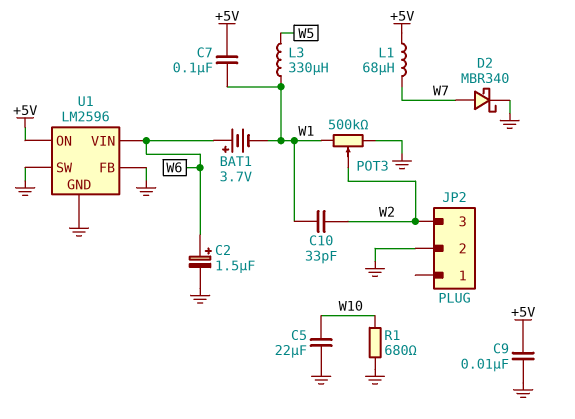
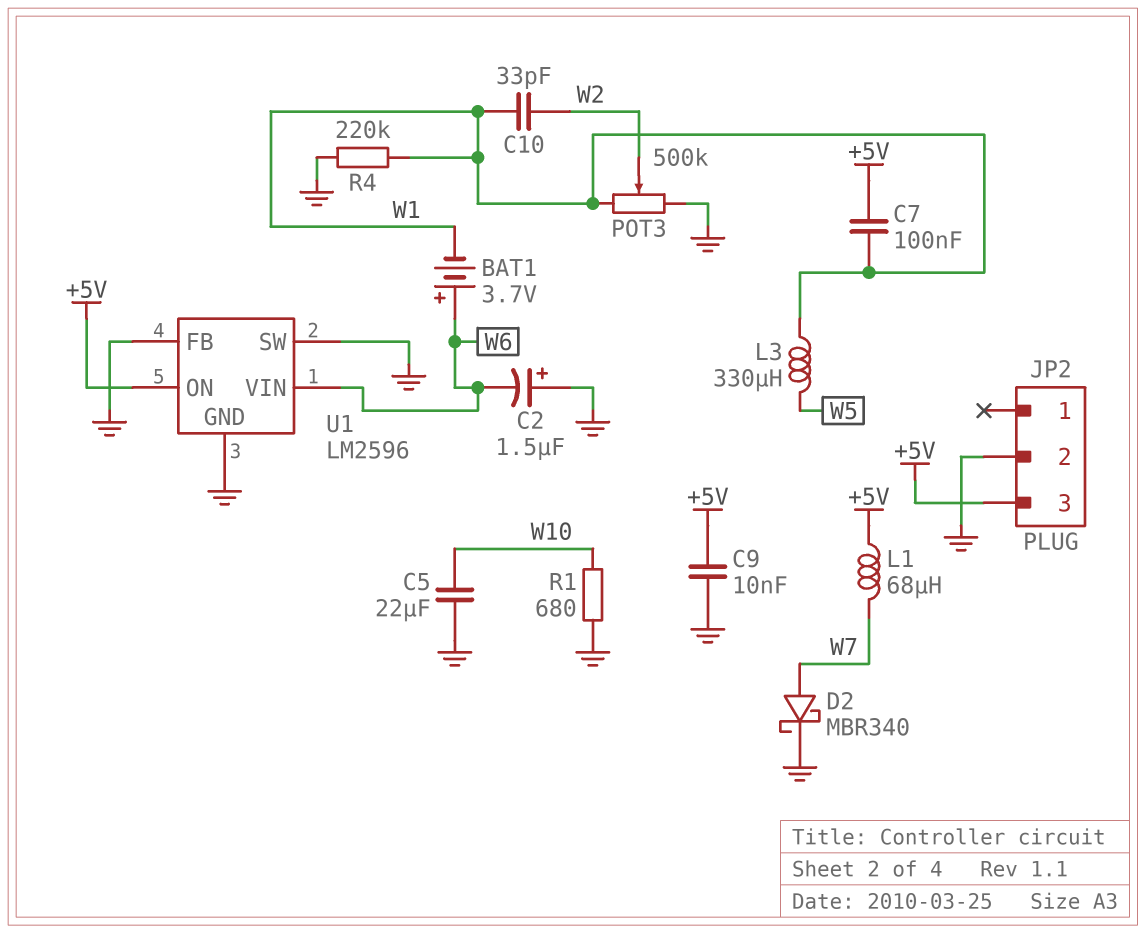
C2: 1.5uF (plus W6, minus GND) -> 1.5uF (plus GND, minus W6)
JP2 pin 3: W2 -> +5V
R4: none -> 220k (GND, W1)

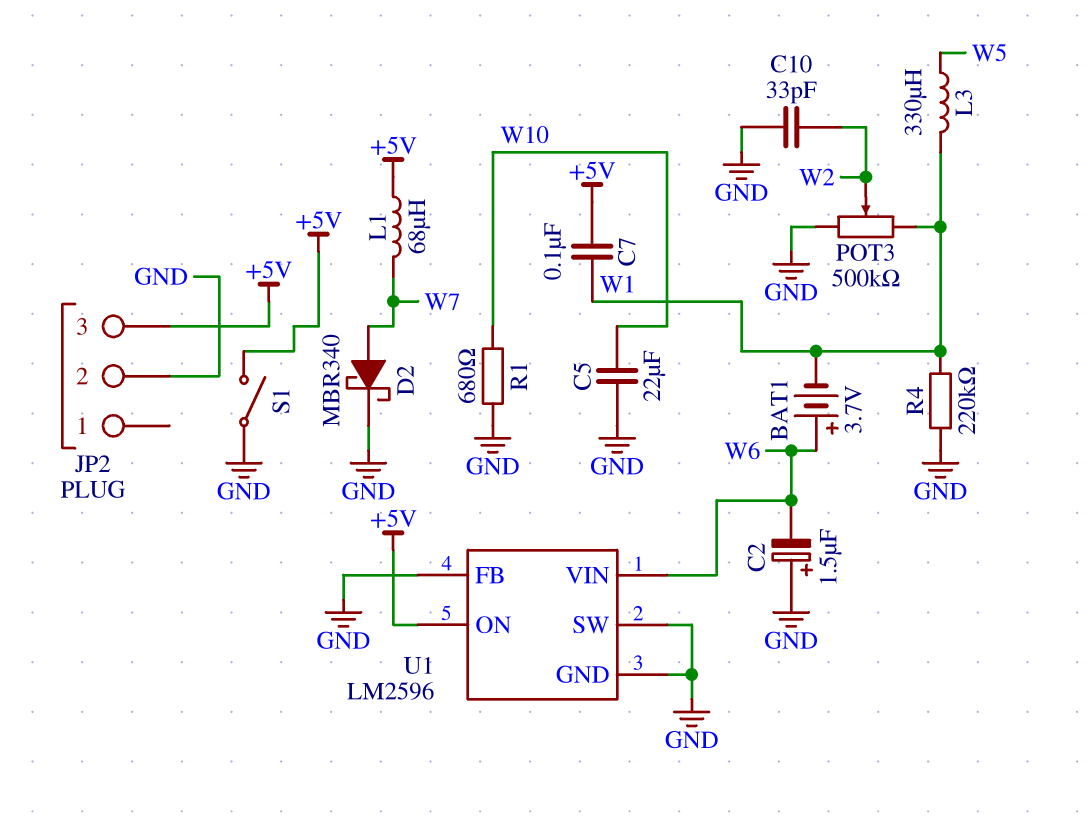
C9: 10nF (+5V, GND) -> none
C10: 33pF (W1, W2) -> 33pF (GND, W2)
S1: none -> switch (+5V, GND)

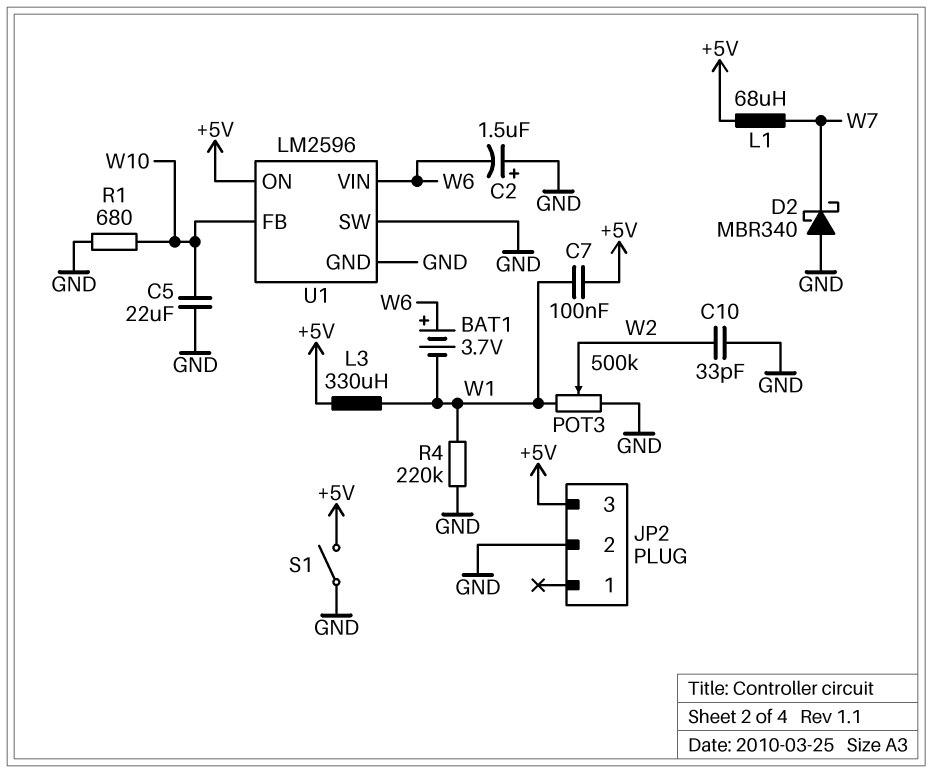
D2: schottky MBR340 (A W7, K GND) -> schottky MBR340 (A GND, K W7)
L3: 330uH (W1, W5) -> 330uH (+5V, W1)
U1 pin FB: GND -> W10

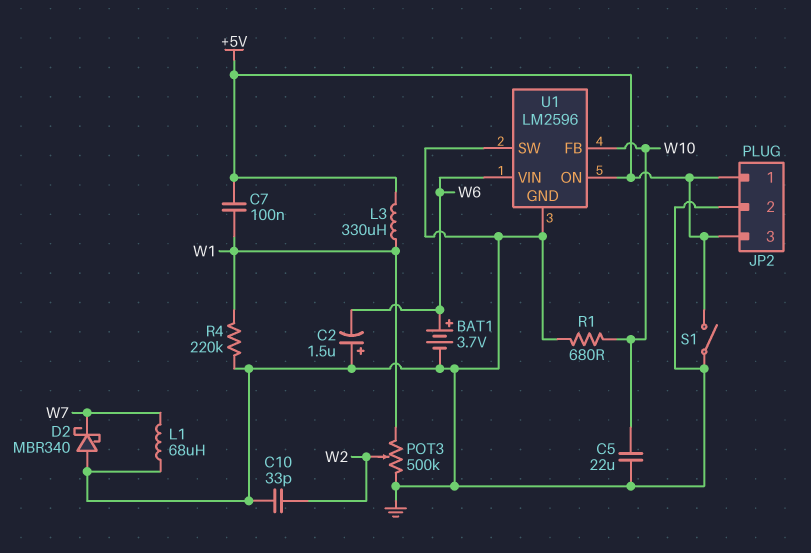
BAT1: 3.7V (plus W6, minus W1) -> 3.7V (plus W6, minus GND)
JP2 pin 1: none -> +5V
L1: 68uH (+5V, W7) -> 68uH (GND, W7)

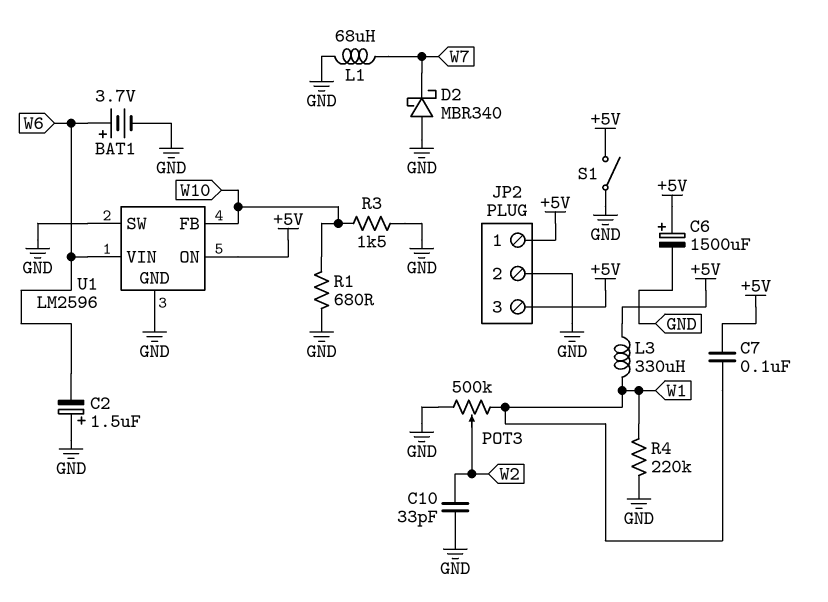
C5: 22uF (GND, W10) -> none
C6: none -> 1500uF (plus +5V, minus GND)
R3: none -> 1.5k (GND, W10)

